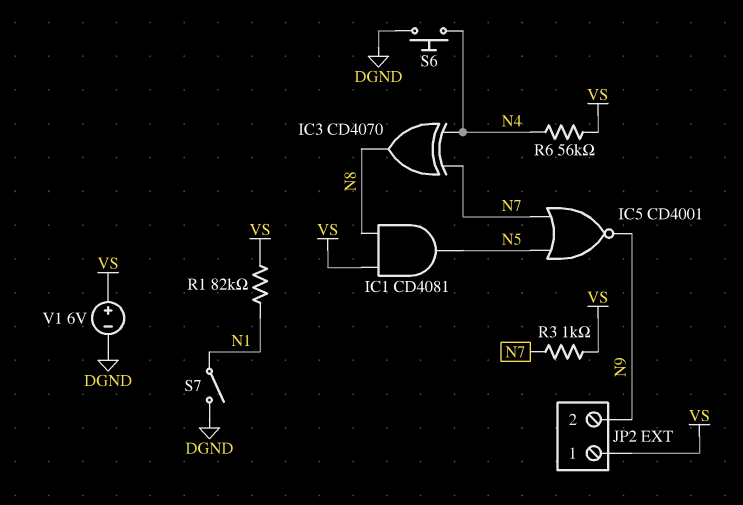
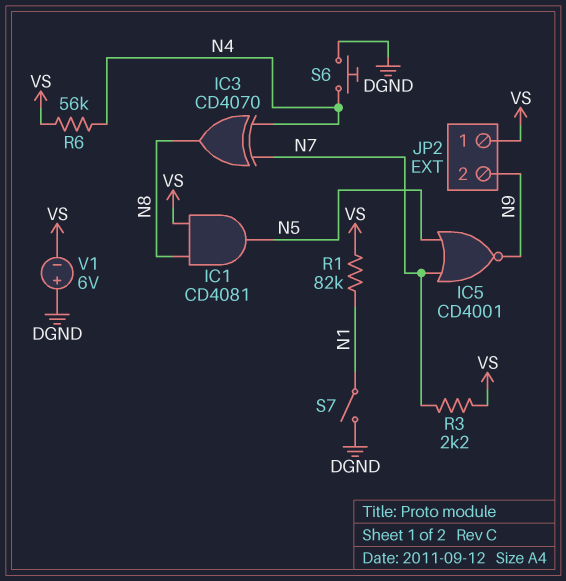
R3: 1k (N7, VS) -> 2.2k (N7, VS)
V1: 6V (plus VS, minus DGND) -> 6V (plus DGND, minus VS)

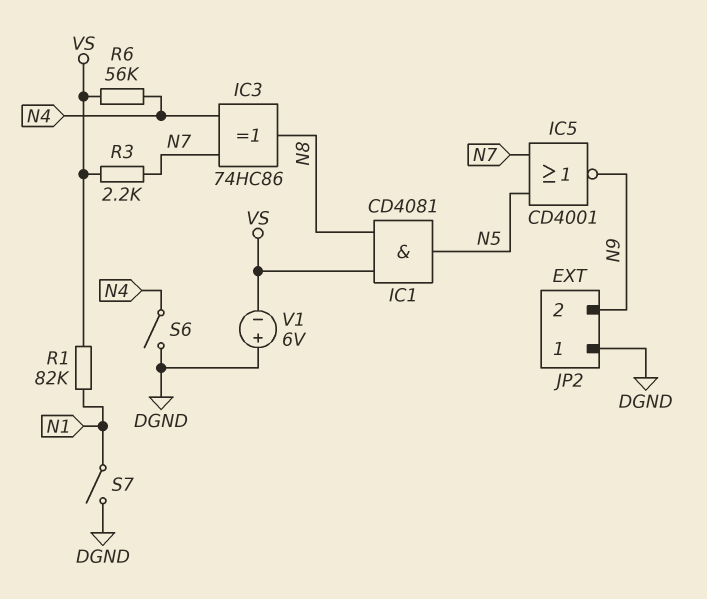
IC3: XOR CD4070 (in N4, in N7, out N8) -> XOR 74HC86 (in N4, in N7, out N8)
JP2 pin 1: VS -> DGND
S6: button (DGND, N4) -> switch (DGND, N4)

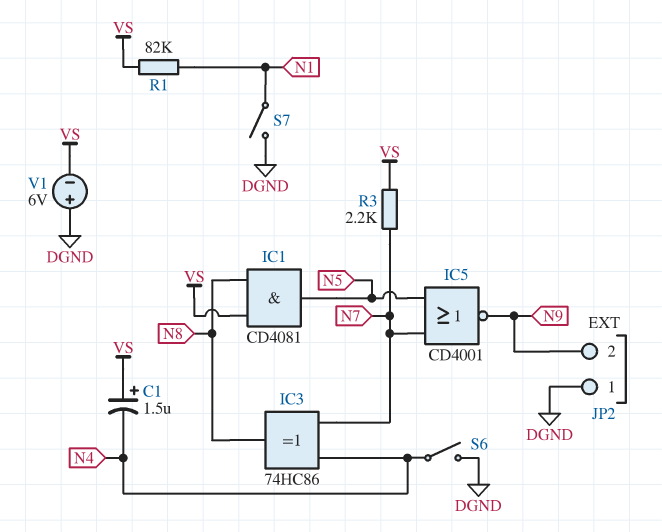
C1: none -> 1.5uF (plus VS, minus N4)
R6: 56k (N4, VS) -> none

